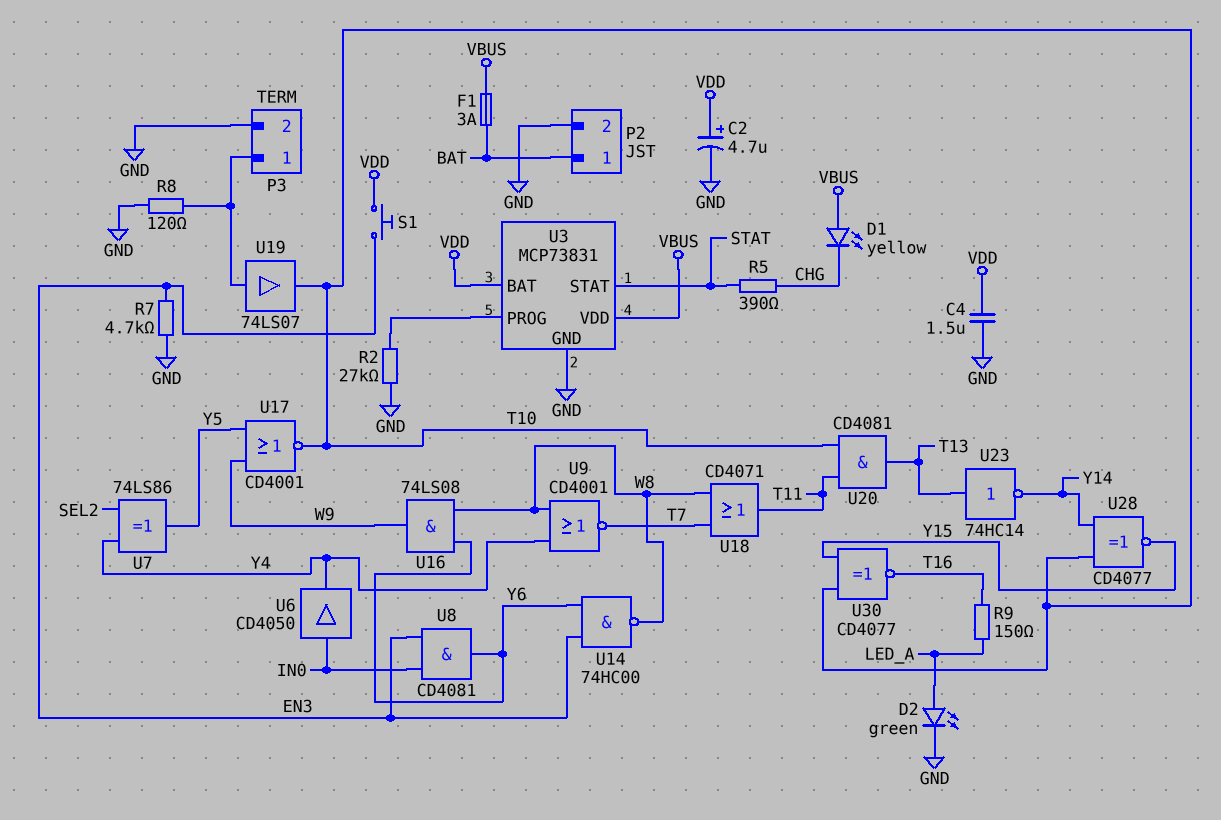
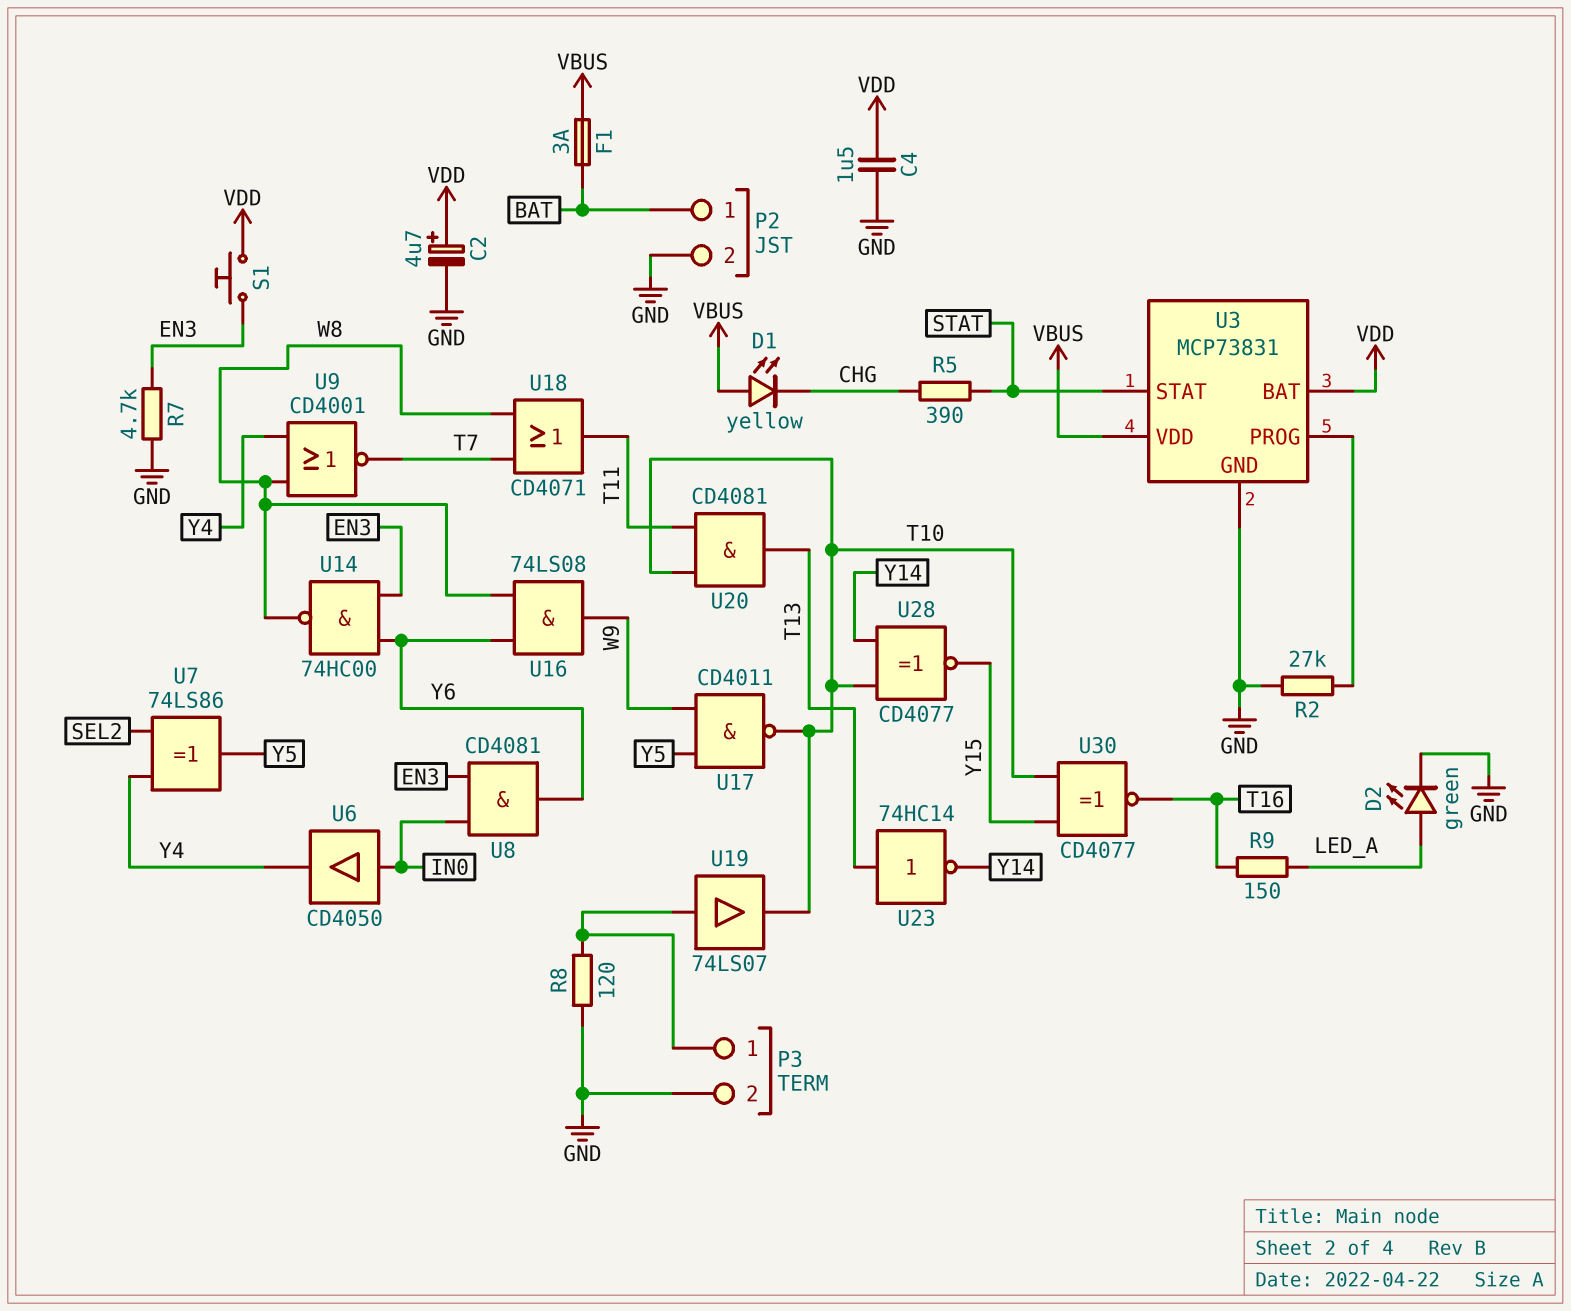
U17: NOR CD4001 (in W9, in Y5, out T10) -> NAND CD4011 (in W9, in Y5, out T10)

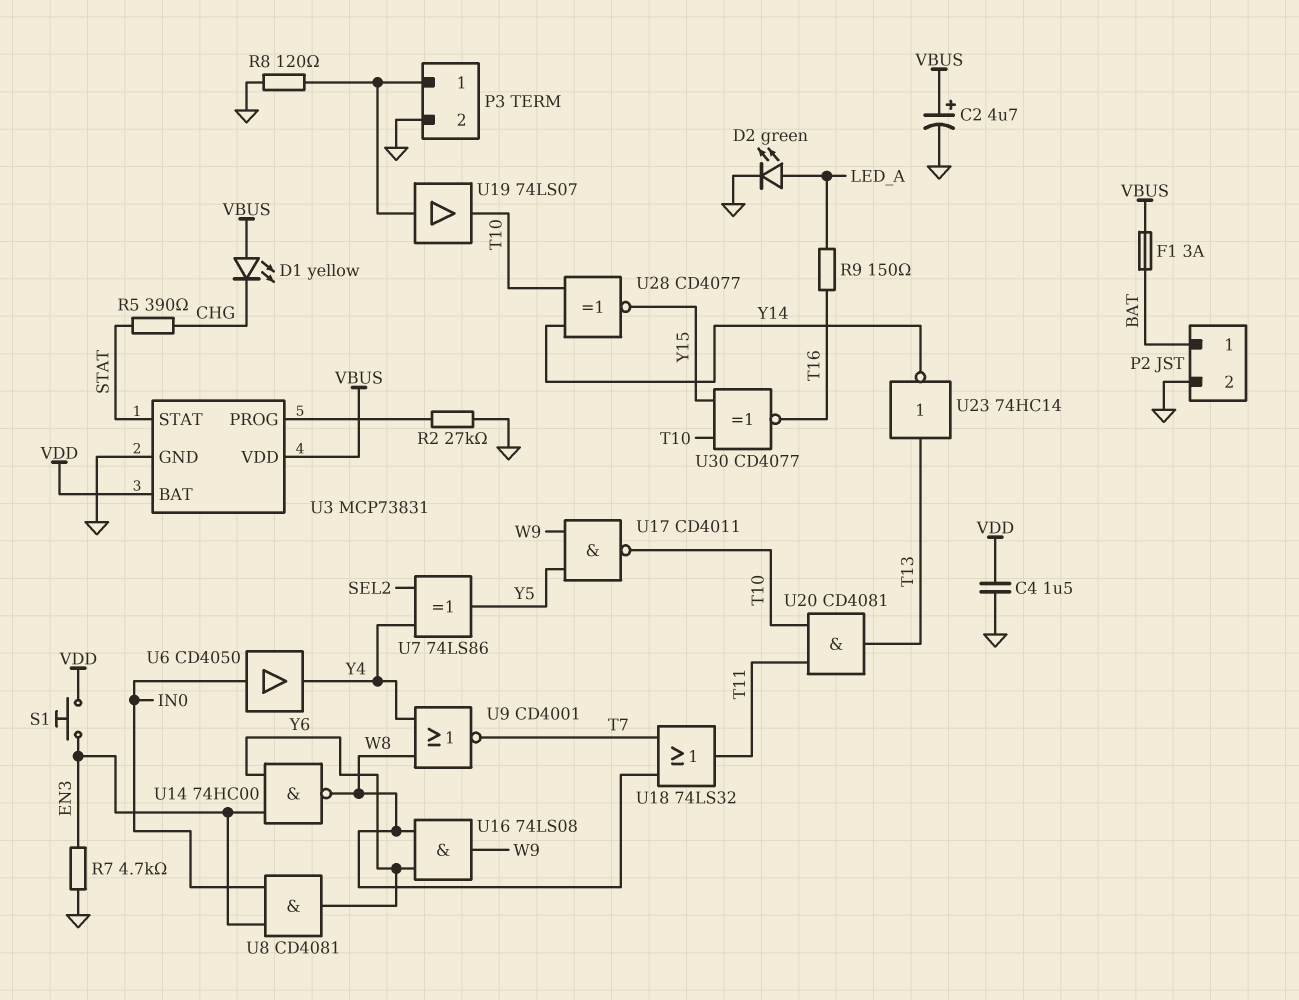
C2: 4.7uF (plus VDD, minus GND) -> 4.7uF (plus VBUS, minus GND)
U18: OR CD4071 (in T7, in W8, out T11) -> OR 74LS32 (in T7, in W8, out T11)

